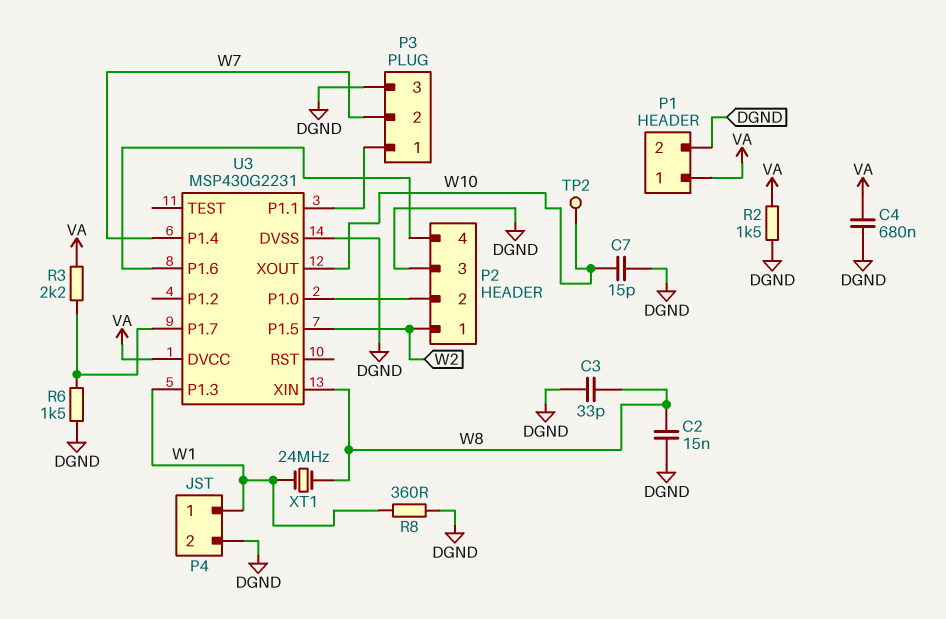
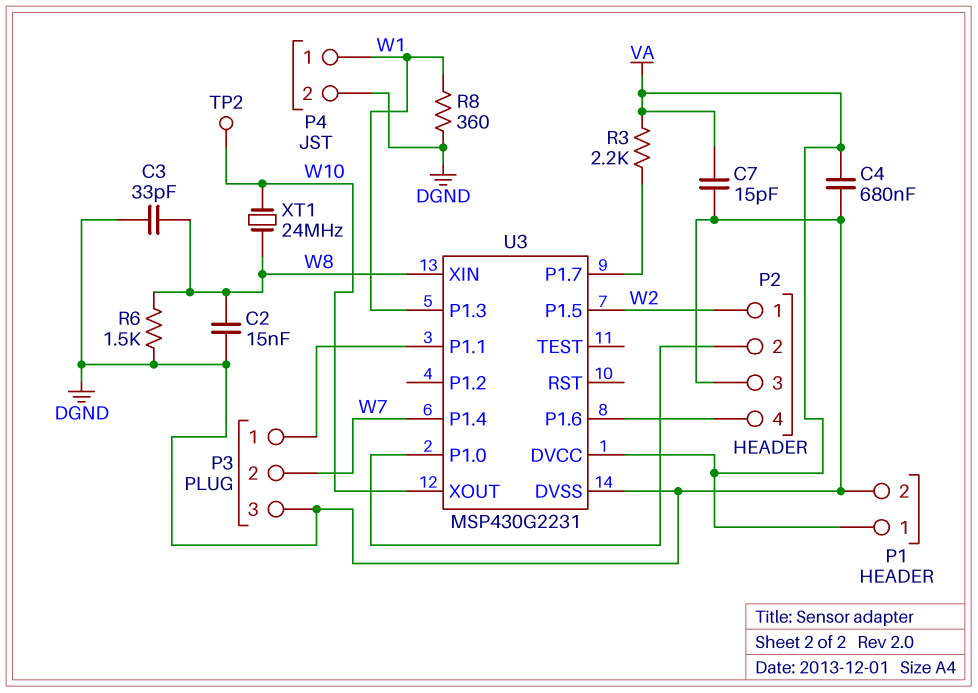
C7: 15pF (DGND, W10) -> 15pF (DGND, VA)
R2: 1.5k (DGND, VA) -> none
R6: 1.5k (DGND, U3/P1.7) -> 1.5k (DGND, W8)
XT1: 24MHz (W1, W8) -> 24MHz (W8, W10)

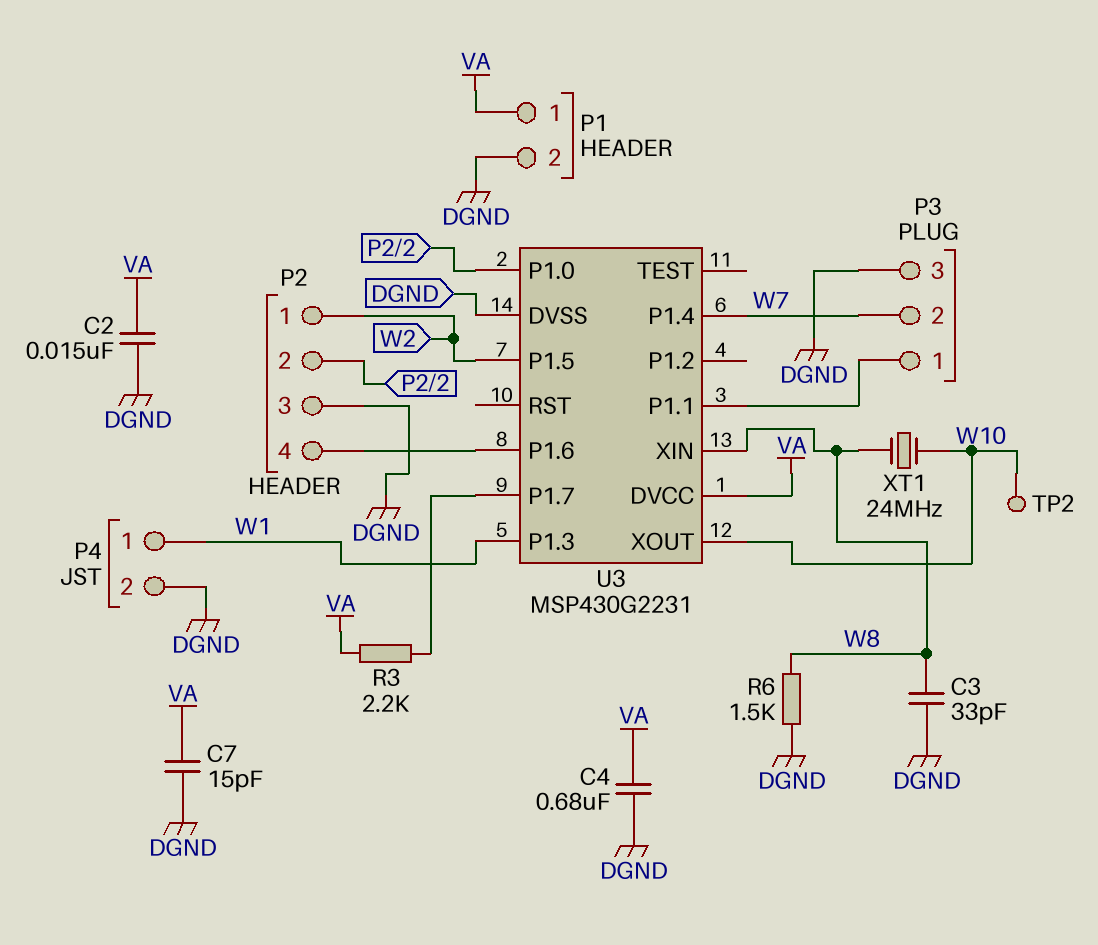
C2: 15nF (DGND, W8) -> 15nF (DGND, VA)
R8: 360 (DGND, W1) -> none

